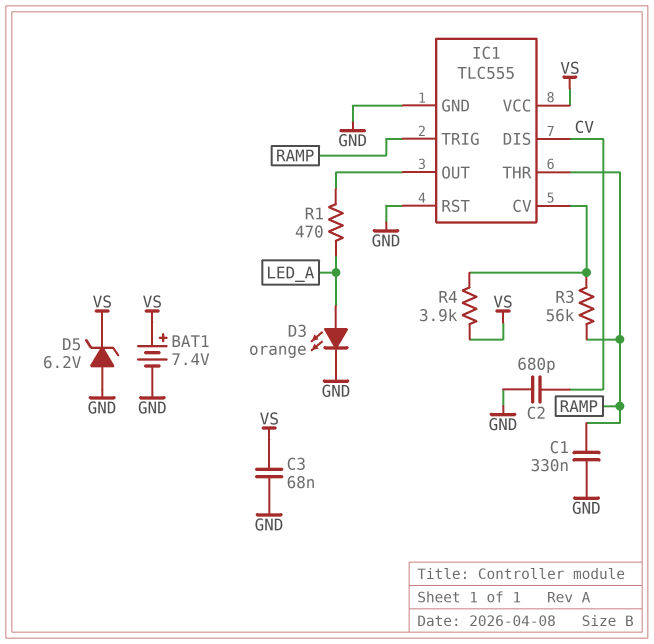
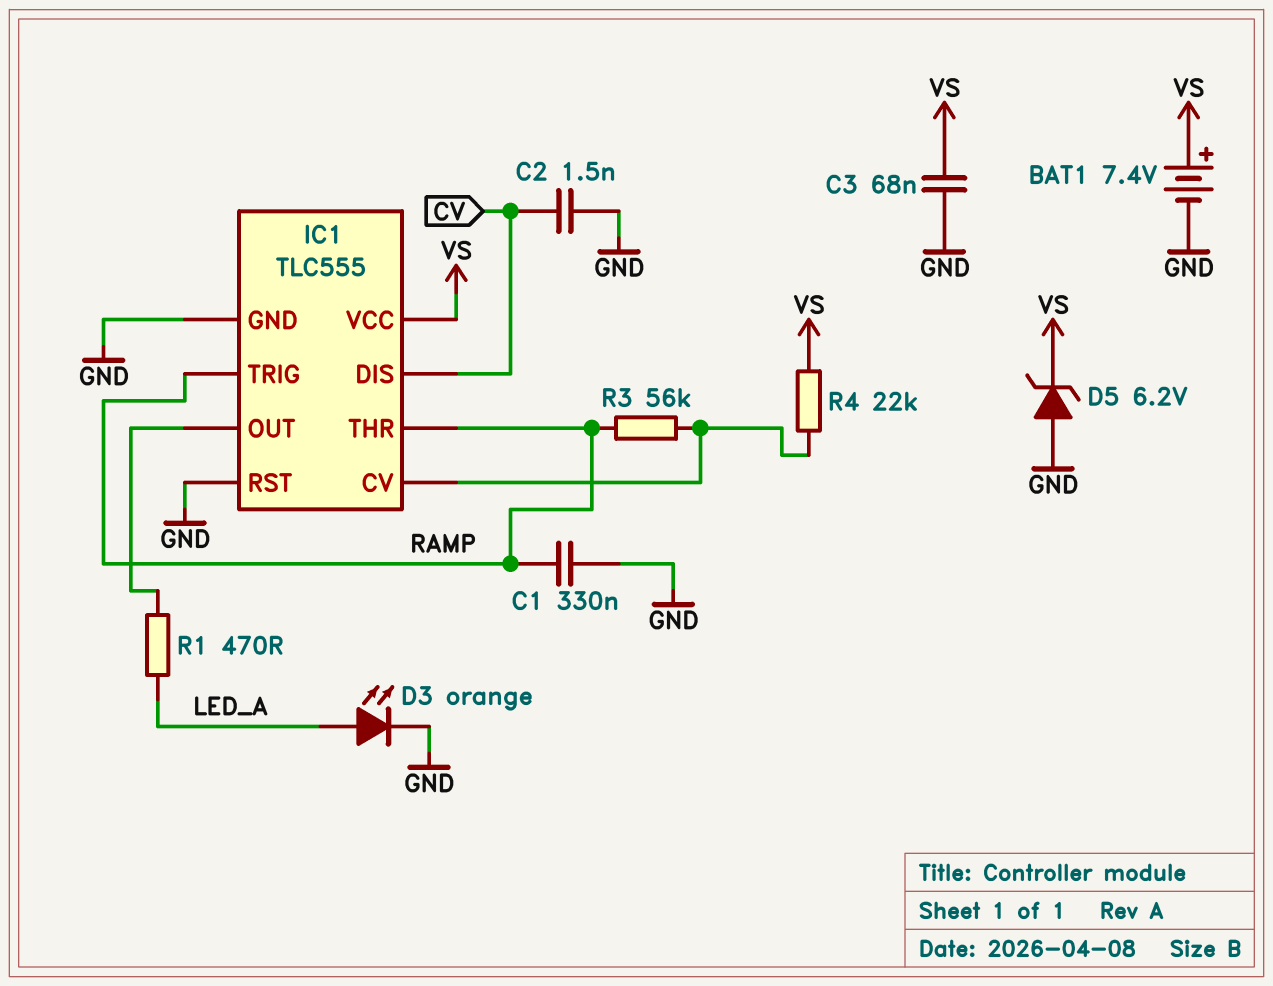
C2: 680pF (CV, GND) -> 1.5nF (CV, GND)
R4: 3.9k (IC1/CV, VS) -> 22k (IC1/CV, VS)

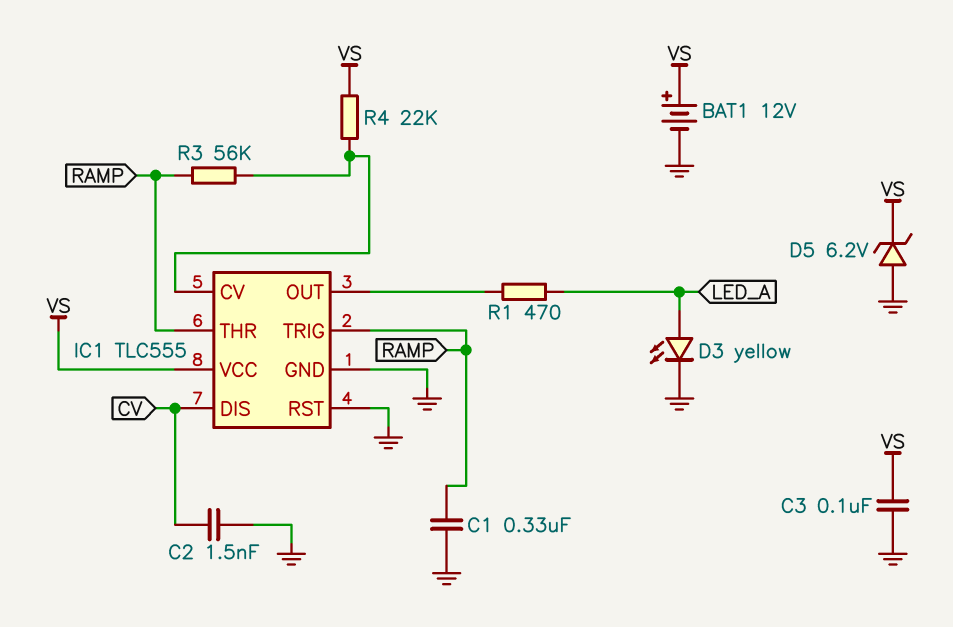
BAT1: 7.4V (plus VS, minus GND) -> 12V (plus VS, minus GND)
C3: 68nF (GND, VS) -> 100nF (GND, VS)
D3: LED orange (A LED_A, K GND) -> LED yellow (A LED_A, K GND)

